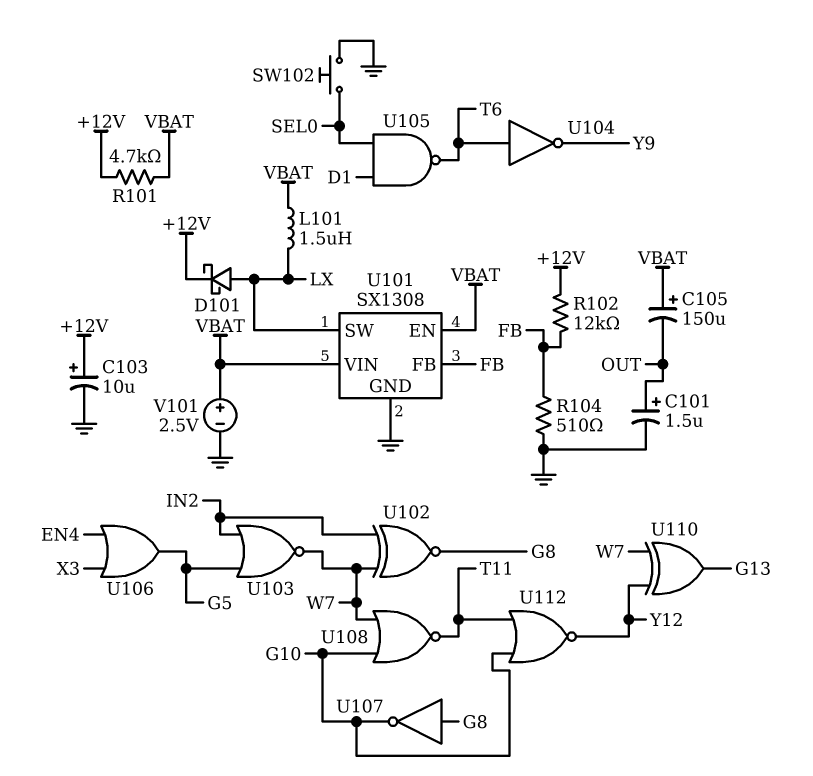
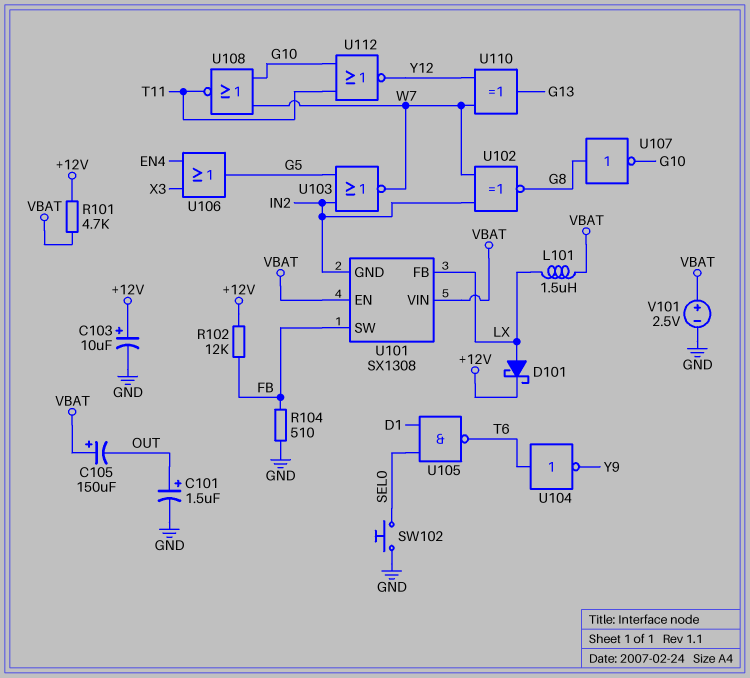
U101 pin FB: FB -> LX
U101 pin GND: GND -> IN2
U101 pin SW: LX -> FB

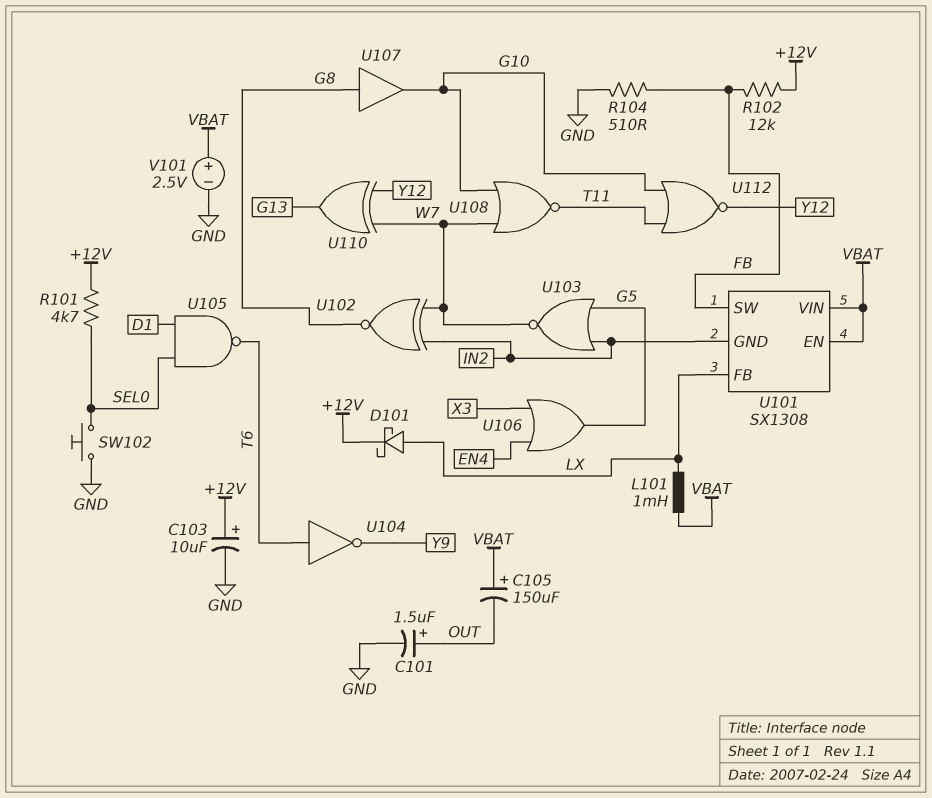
L101: 1.5uH (LX, VBAT) -> 1mH (LX, VBAT)
R101: 4.7k (+12V, VBAT) -> 4.7k (+12V, SEL0)
U107: NOT (in G8, out G10) -> buffer (in G8, out G10)

